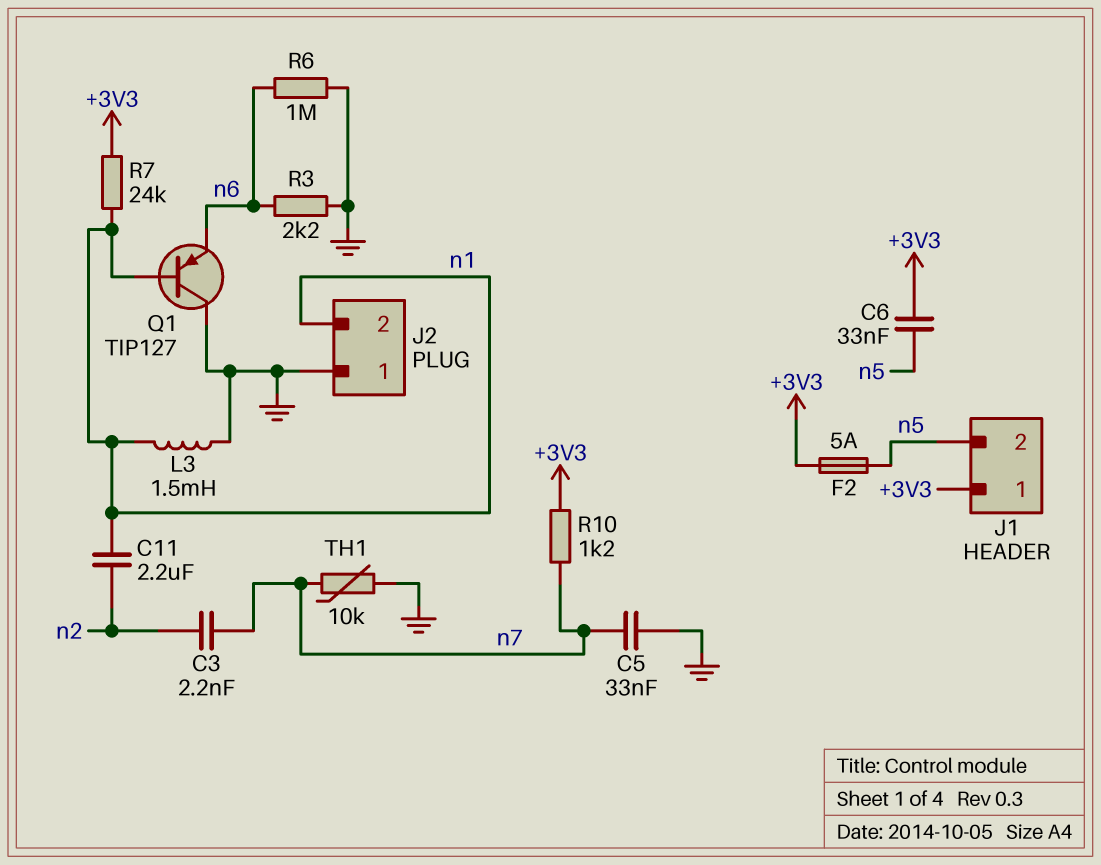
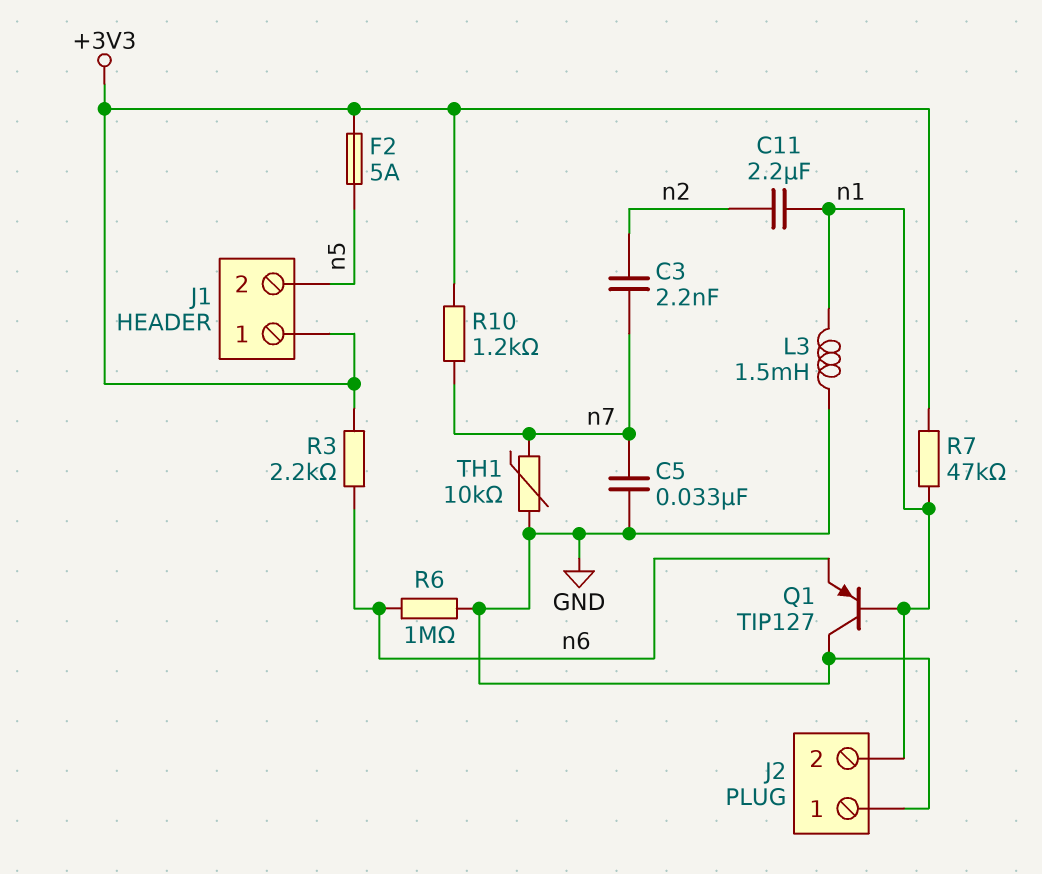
C6: 33nF (+3V3, n5) -> none
R3: 2.2k (GND, n6) -> 2.2k (+3V3, n6)
R7: 24k (+3V3, n1) -> 47k (+3V3, n1)

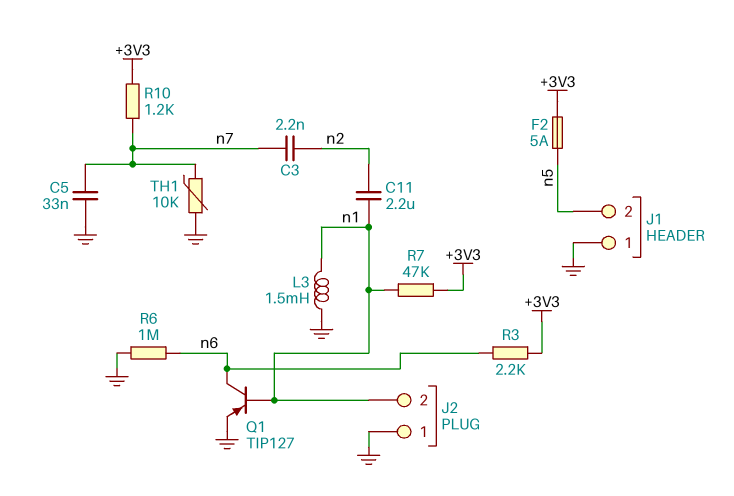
J1 pin 1: +3V3 -> GND
Q1: PNP TIP127 (B n1, C GND, E n6) -> PNP TIP127 (B n1, C n6, E GND)

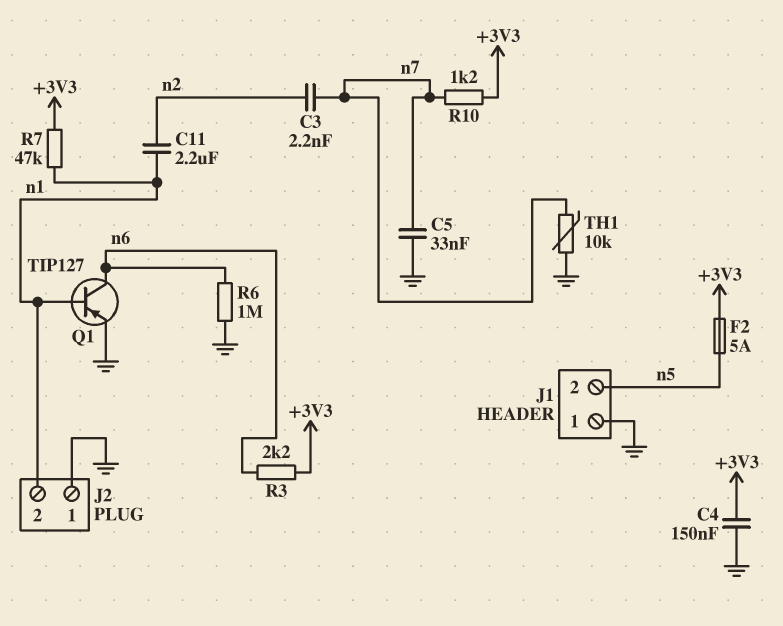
C4: none -> 150nF (+3V3, GND)
L3: 1.5mH (GND, n1) -> none

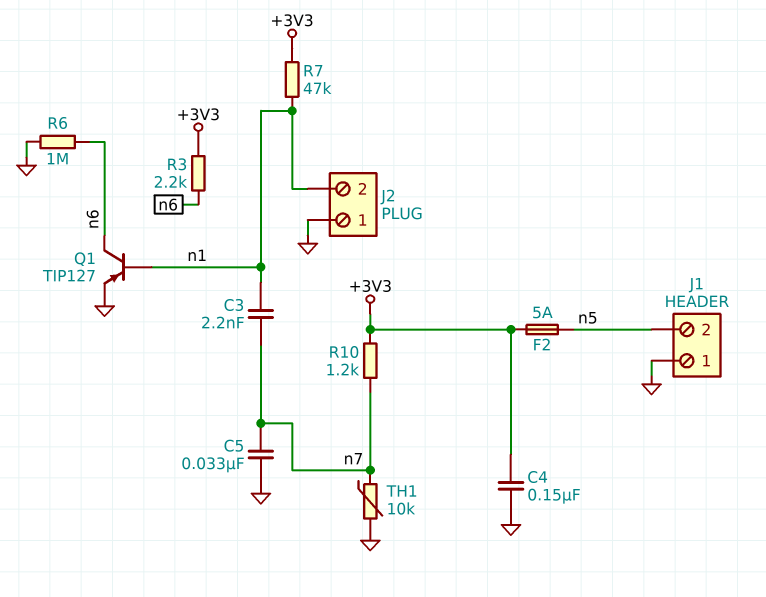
C3: 2.2nF (n2, n7) -> 2.2nF (n1, n7)
C11: 2.2uF (n1, n2) -> none

